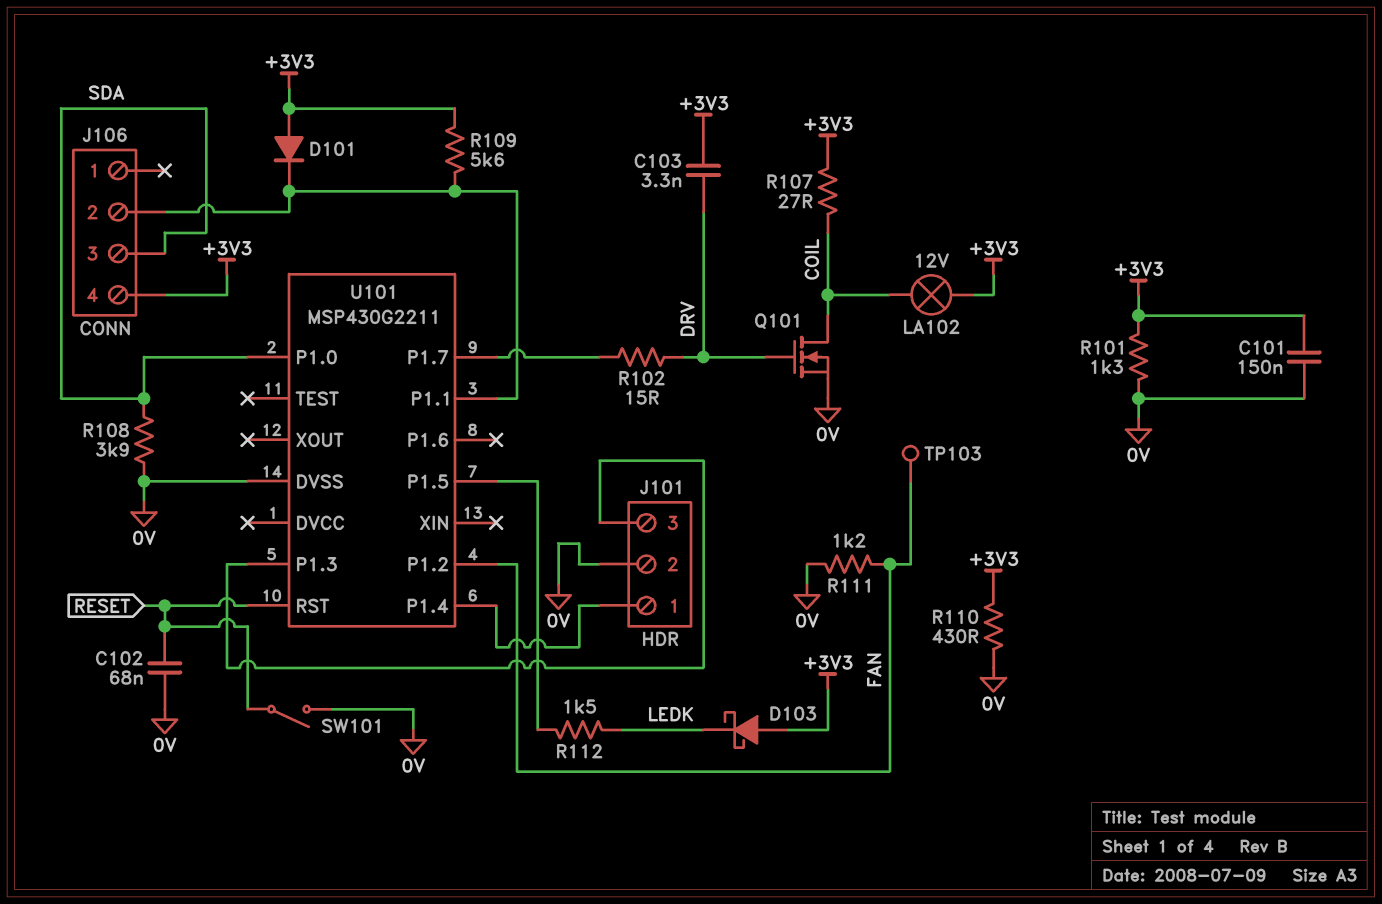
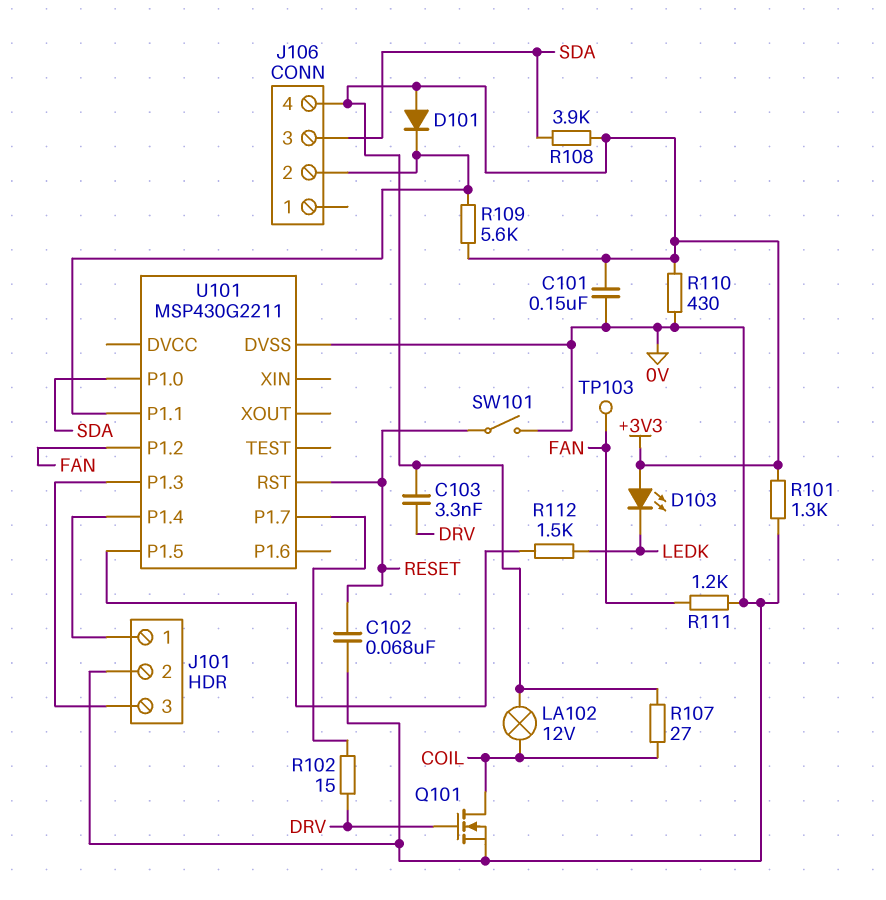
D103: schottky (A +3V3, K LEDK) -> LED (A +3V3, K LEDK)
R108: 3.9k (0V, SDA) -> 3.9k (+3V3, SDA)

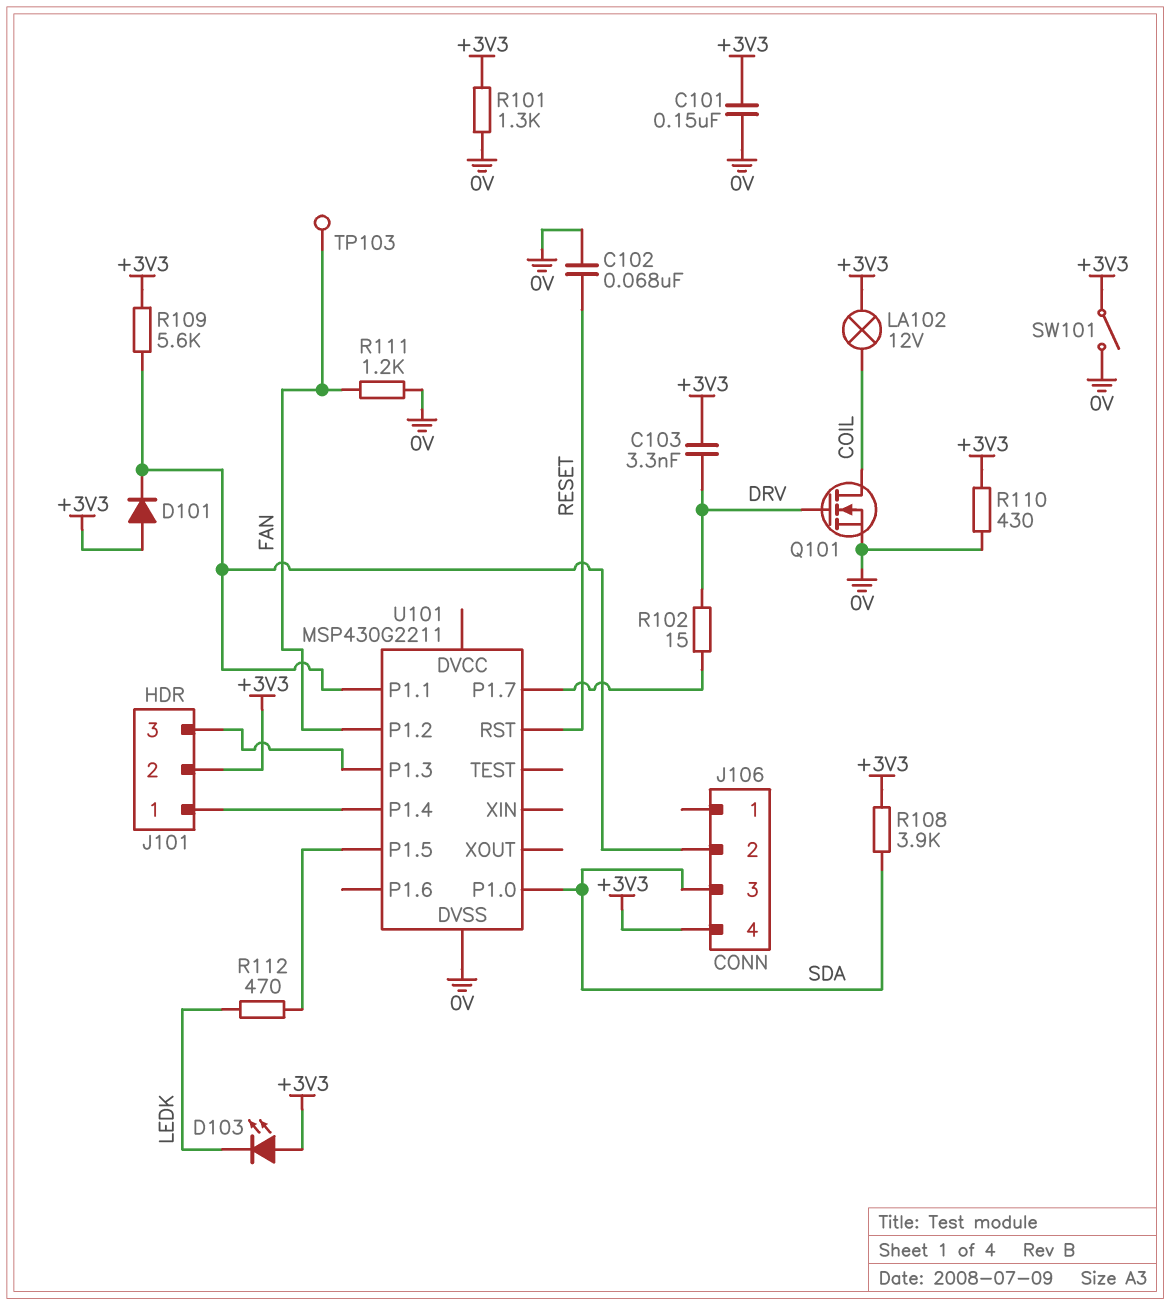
J101 pin 2: 0V -> +3V3
R107: 27 (+3V3, COIL) -> none
R112: 1.5k (LEDK, U101/P1.5) -> 470 (LEDK, U101/P1.5)
SW101: switch (0V, RESET) -> switch (+3V3, 0V)

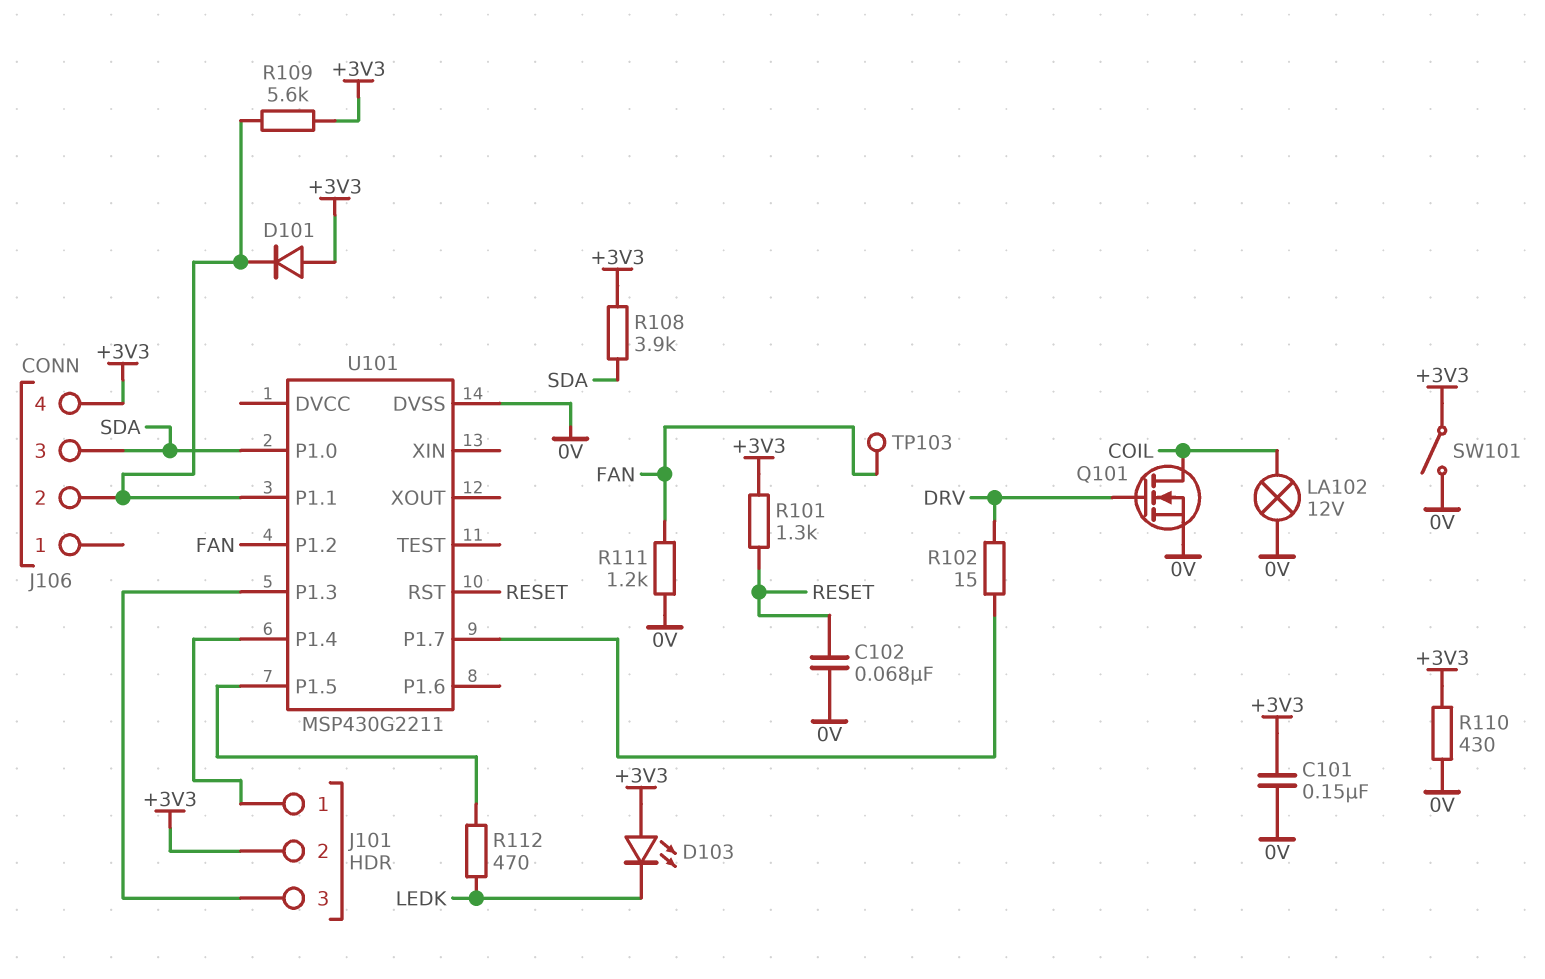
C103: 3.3nF (+3V3, DRV) -> none
LA102: lamp 12V (+3V3, COIL) -> lamp 12V (0V, COIL)
R101: 1.3k (+3V3, 0V) -> 1.3k (+3V3, RESET)

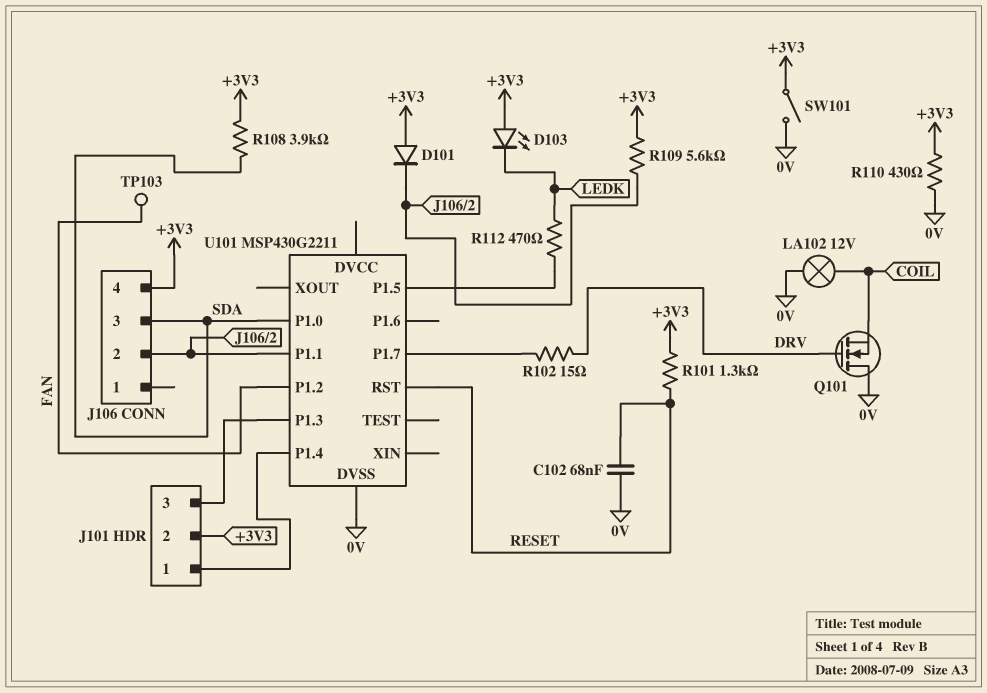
C101: 150nF (+3V3, 0V) -> none
Q101: NMOS (G DRV, D COIL, S 0V) -> NMOS (G DRV, D 0V, S COIL)
R111: 1.2k (0V, FAN) -> none

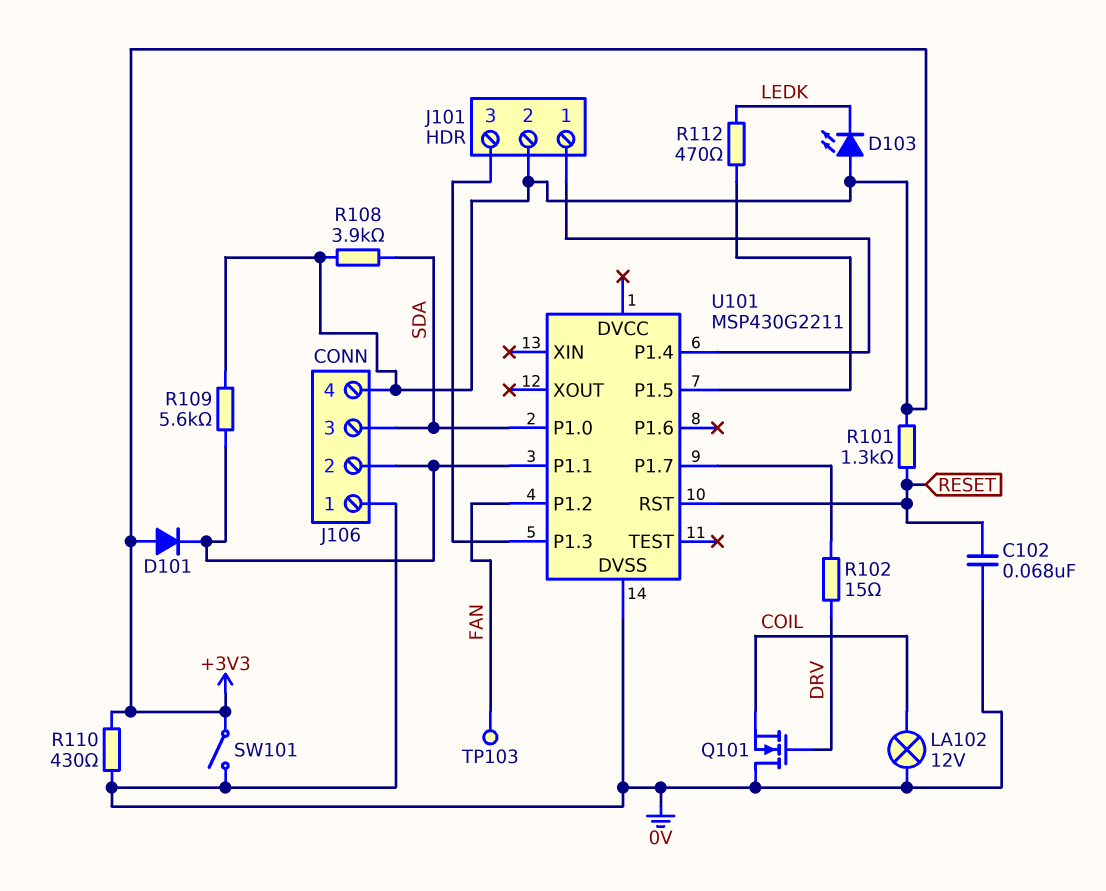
J106 pin 1: none -> 0V

